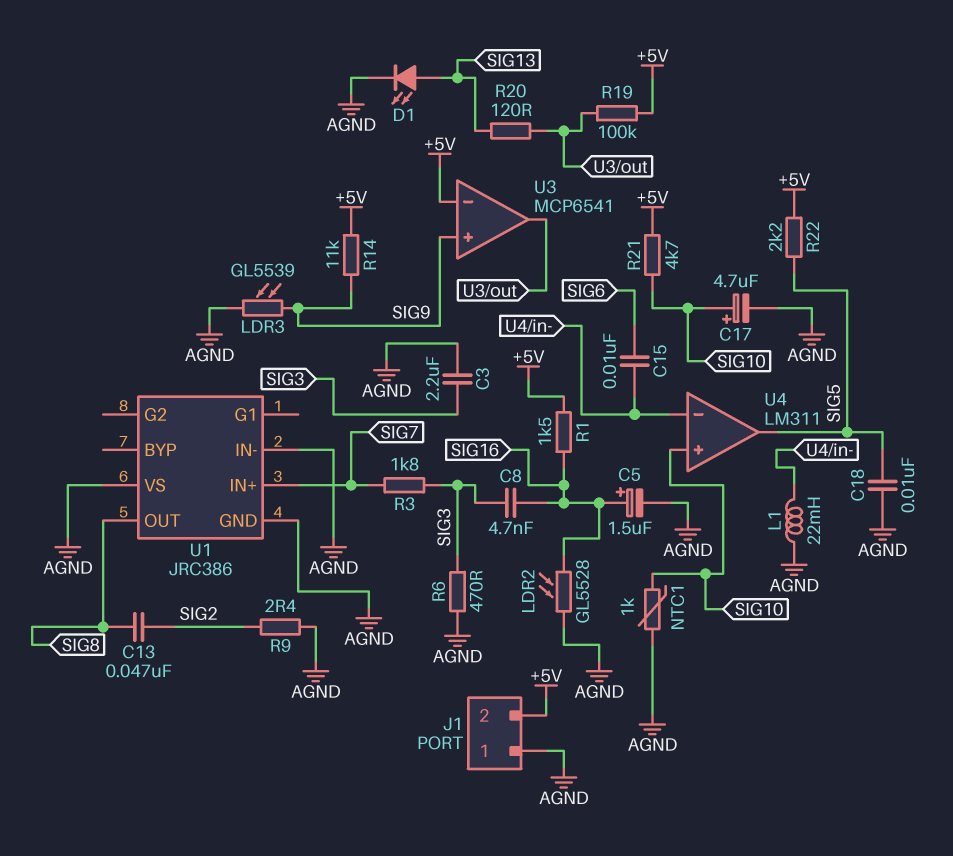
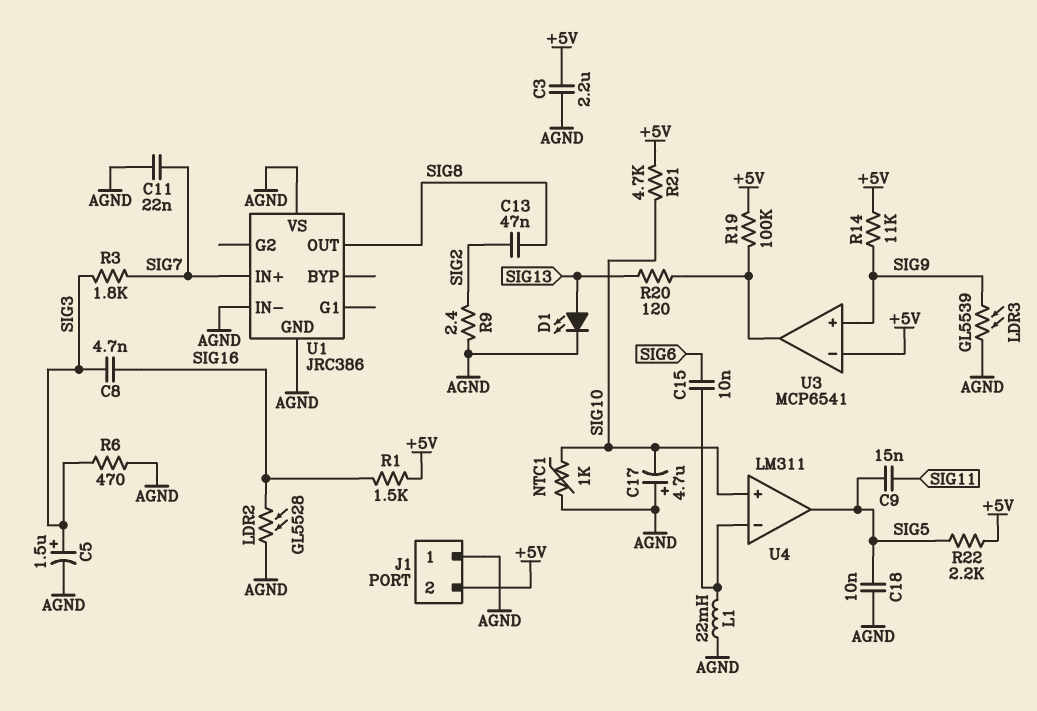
C3: 2.2uF (AGND, SIG3) -> 2.2uF (+5V, AGND)
C5: 1.5uF (plus SIG16, minus AGND) -> 1.5uF (plus SIG3, minus AGND)
C9: none -> 15nF (SIG5, SIG11)
C11: none -> 22nF (AGND, SIG7)
C17: 4.7uF (plus SIG10, minus AGND) -> 4.7uF (plus AGND, minus SIG10)

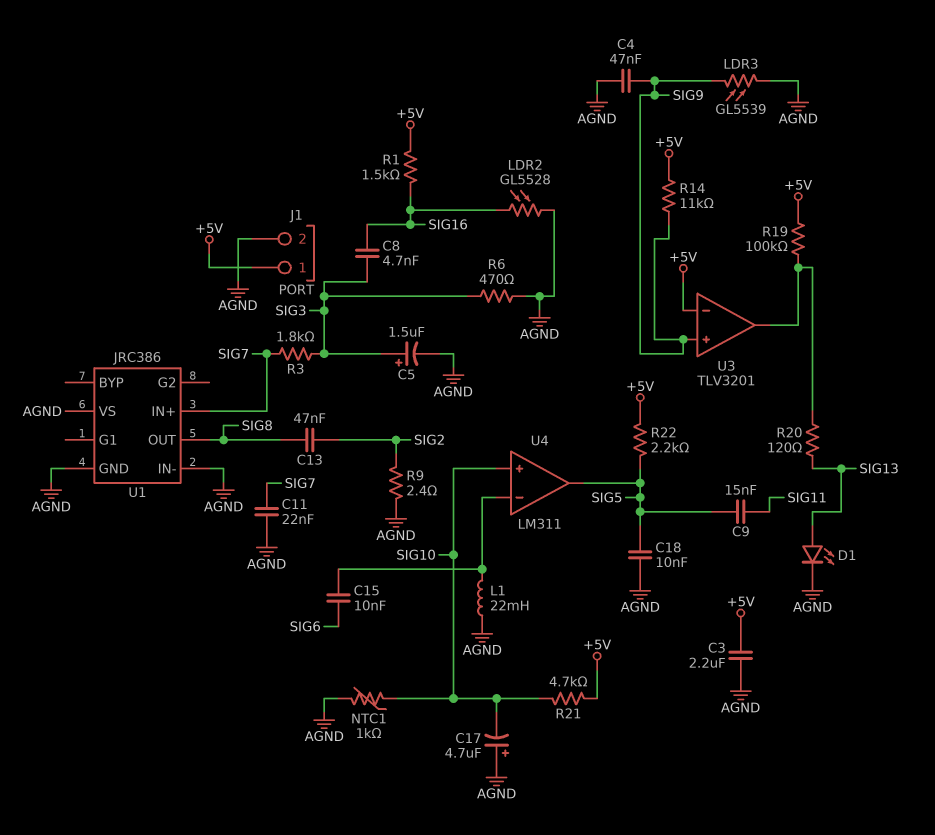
C4: none -> 47nF (AGND, SIG9)
J1 pin 1: AGND -> +5V
J1 pin 2: +5V -> AGND
U3: MCP6541 -> TLV3201

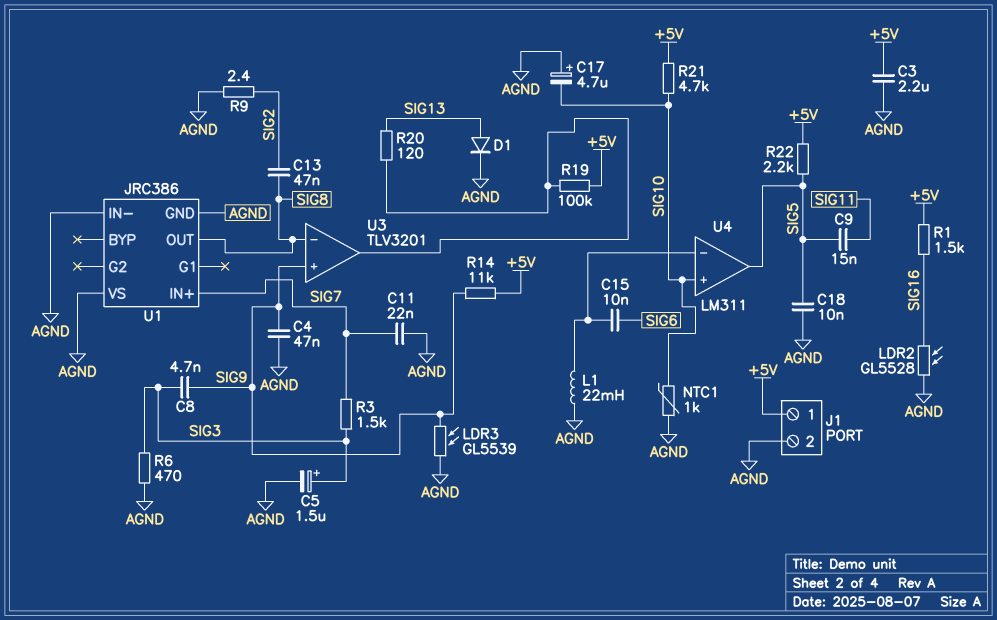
C8: 4.7nF (SIG3, SIG16) -> 4.7nF (SIG3, SIG9)
D1: LED (A SIG13, K AGND) -> diode (A SIG13, K AGND)
R3: 1.8k (SIG3, SIG7) -> 1.5k (SIG3, SIG7)
U3 pin in-: +5V -> SIG8

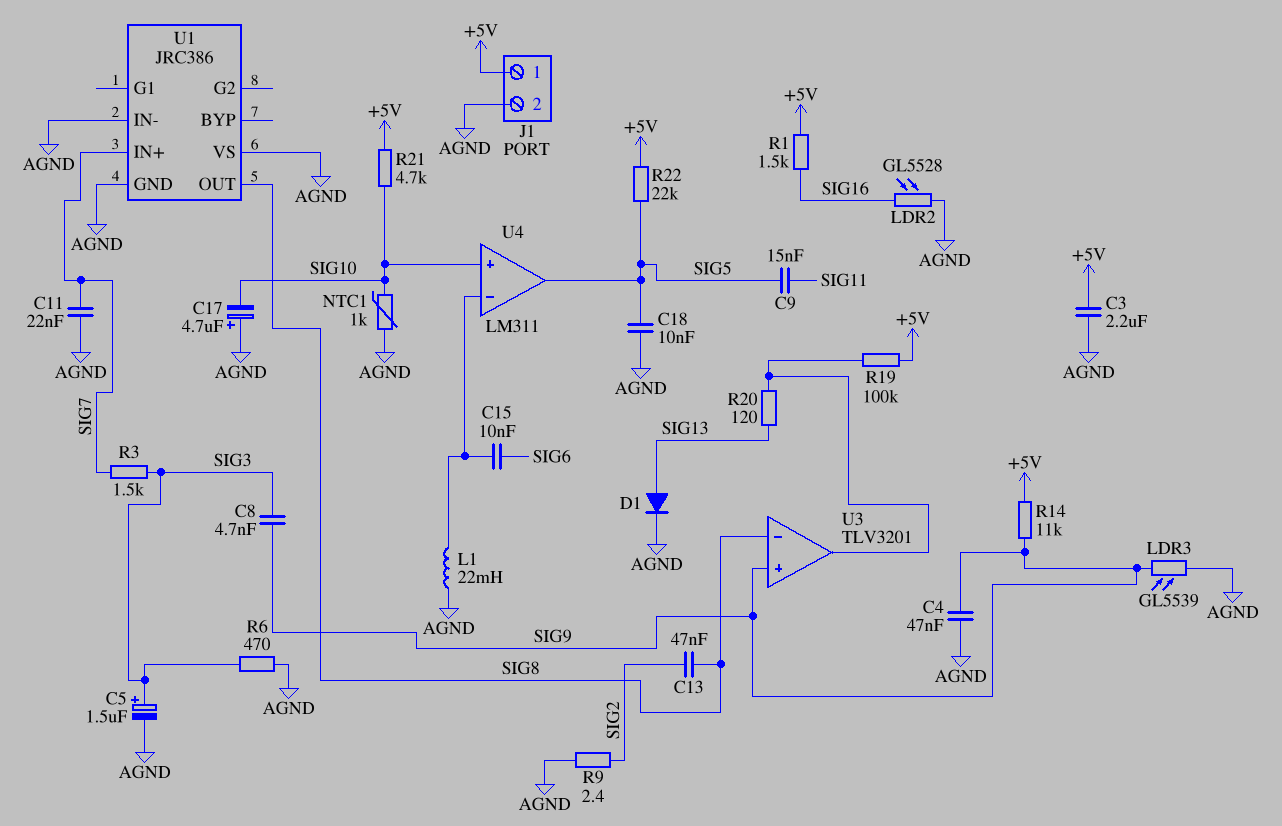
R22: 2.2k (+5V, SIG5) -> 22k (+5V, SIG5)

